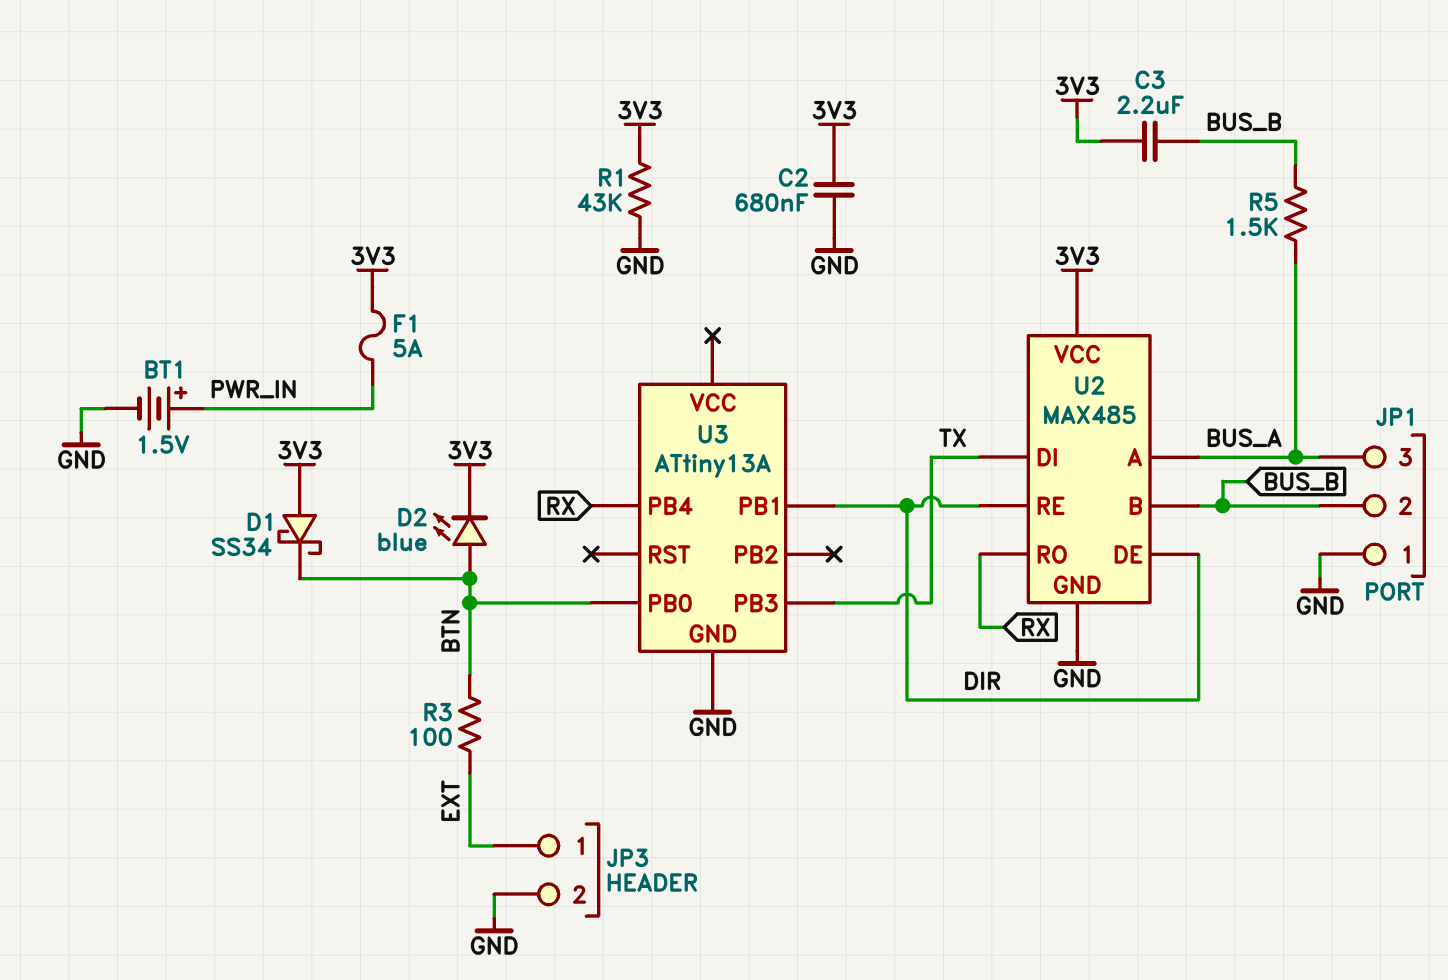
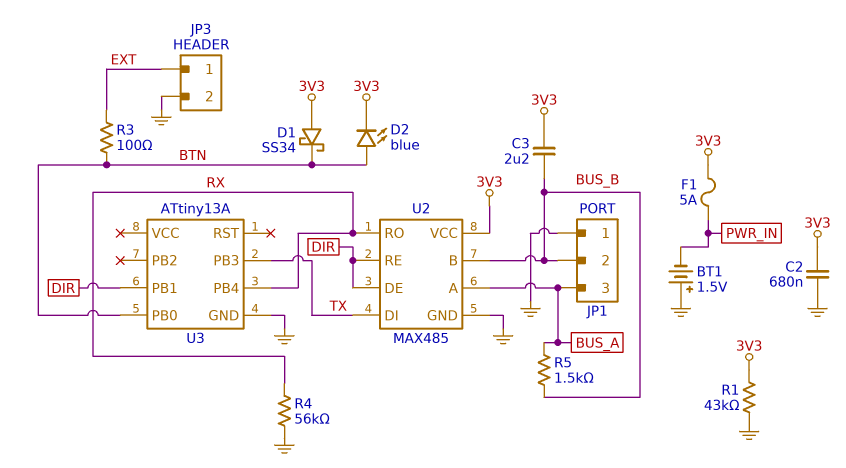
BT1: 1.5V (plus PWR_IN, minus GND) -> 1.5V (plus GND, minus PWR_IN)
R4: none -> 56k (GND, RX)

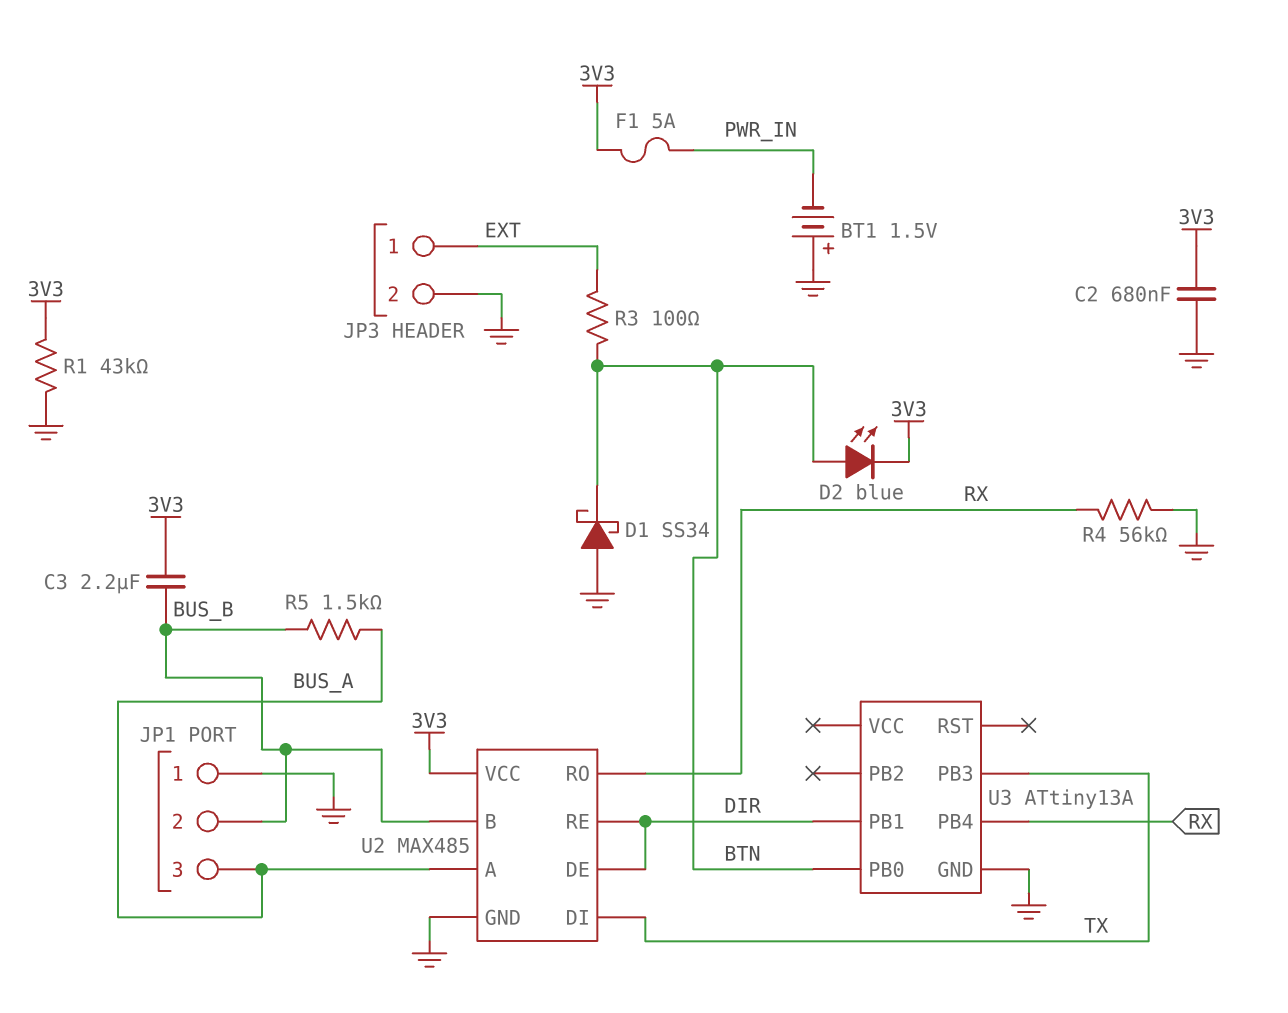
D1: schottky SS34 (A 3V3, K BTN) -> schottky SS34 (A GND, K BTN)

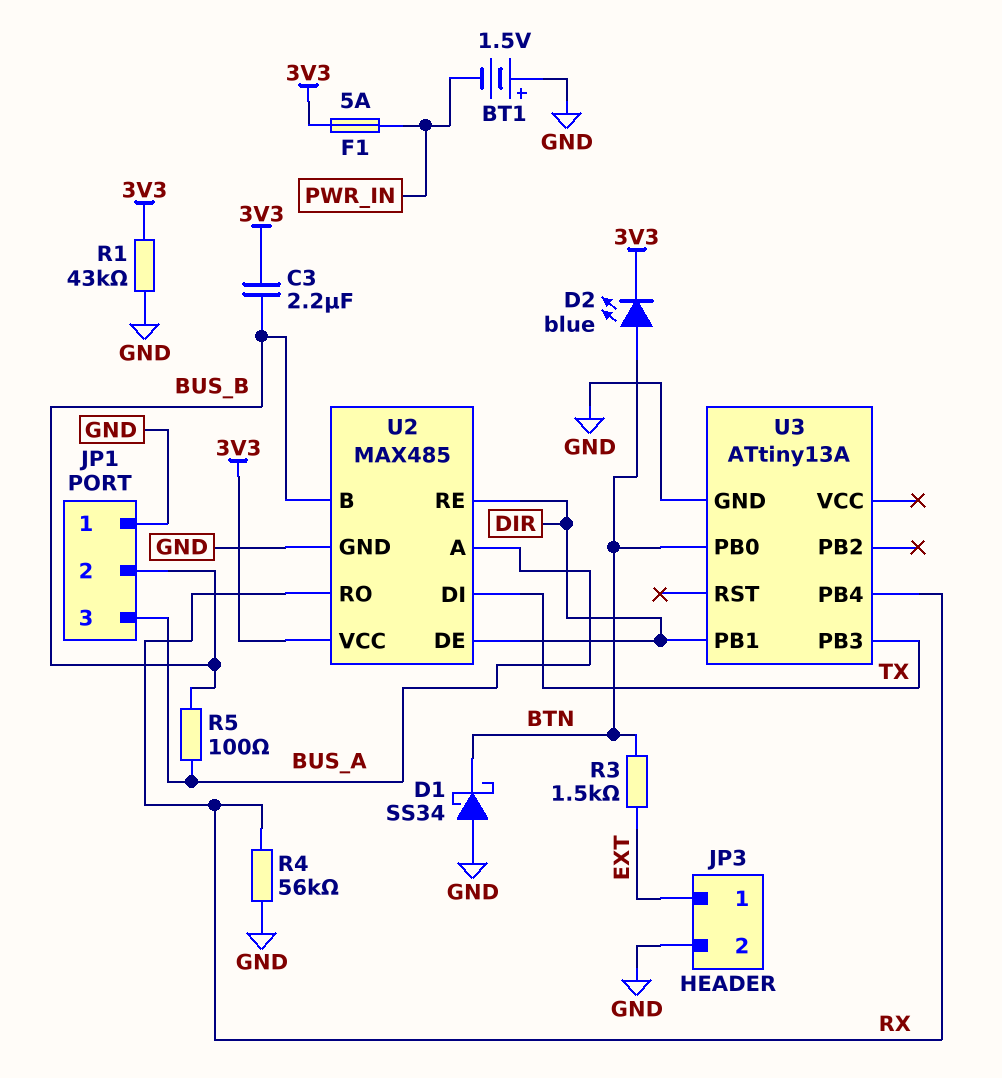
C2: 680nF (3V3, GND) -> none
R3: 100 (BTN, EXT) -> 1.5k (BTN, EXT)
R5: 1.5k (BUS_A, BUS_B) -> 100 (BUS_A, BUS_B)

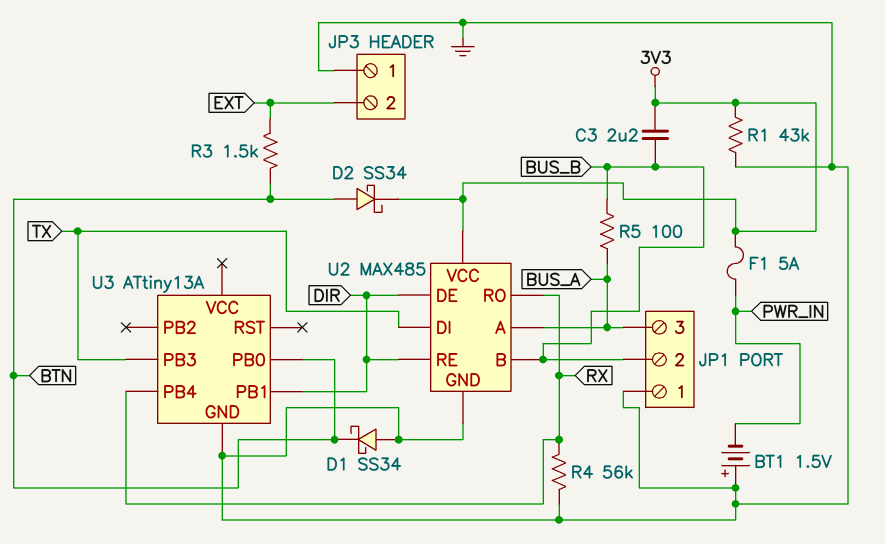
D2: LED blue (A BTN, K 3V3) -> schottky SS34 (A BTN, K 3V3)
JP3 pin 1: EXT -> GND
JP3 pin 2: GND -> EXT

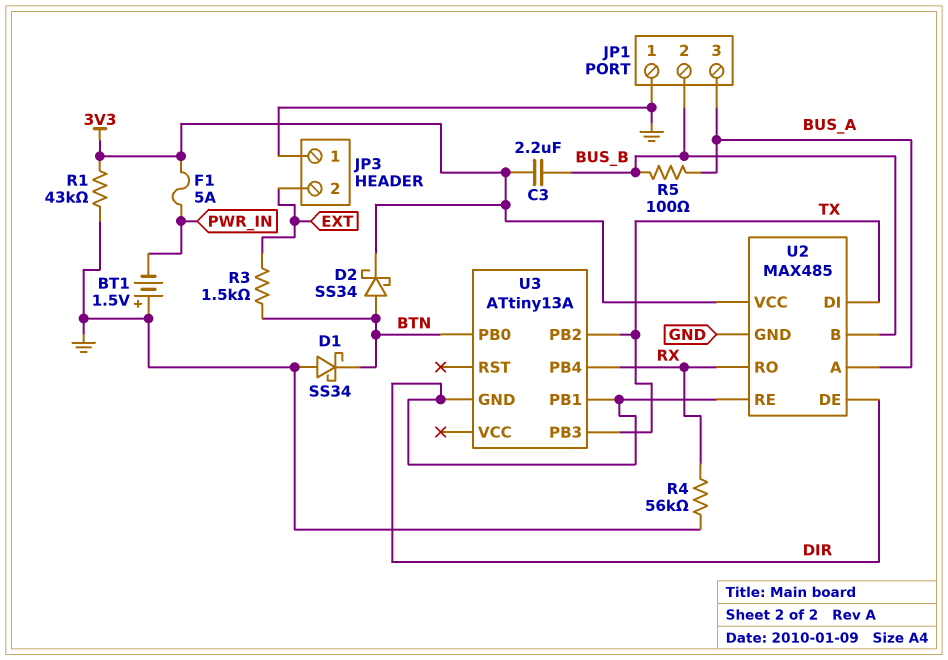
U3 pin GND: GND -> DIR
U3 pin PB2: none -> TX

